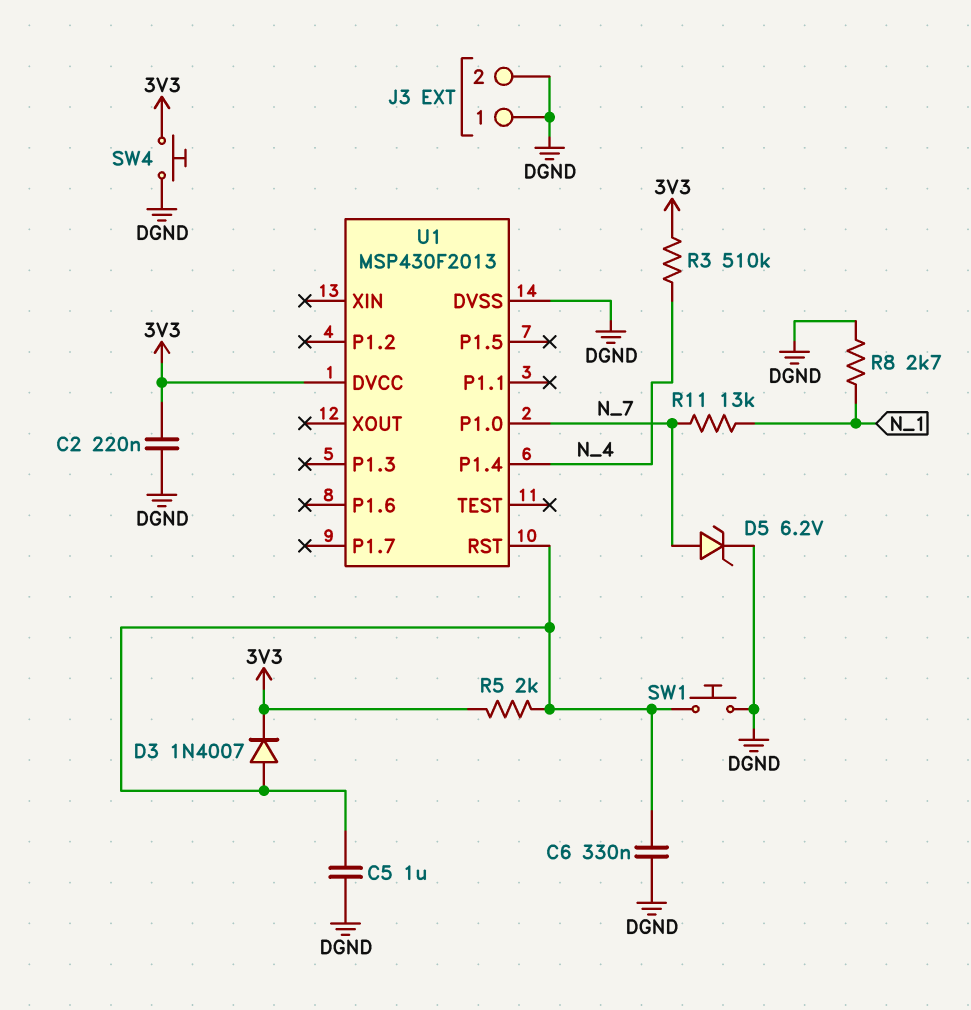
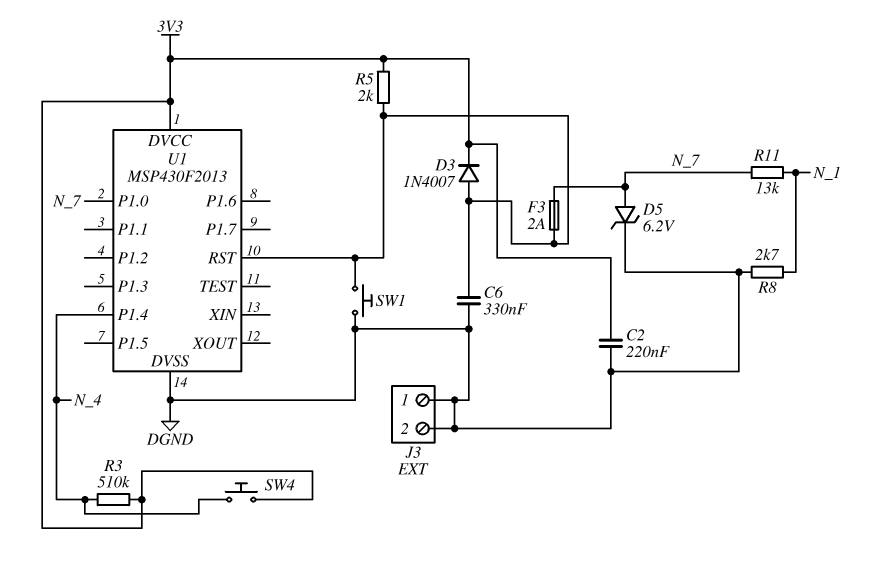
C5: 1uF (DGND, U1/RST) -> none
F3: none -> 2A (N_7, U1/RST)
SW4: button (3V3, DGND) -> button (3V3, N_4)

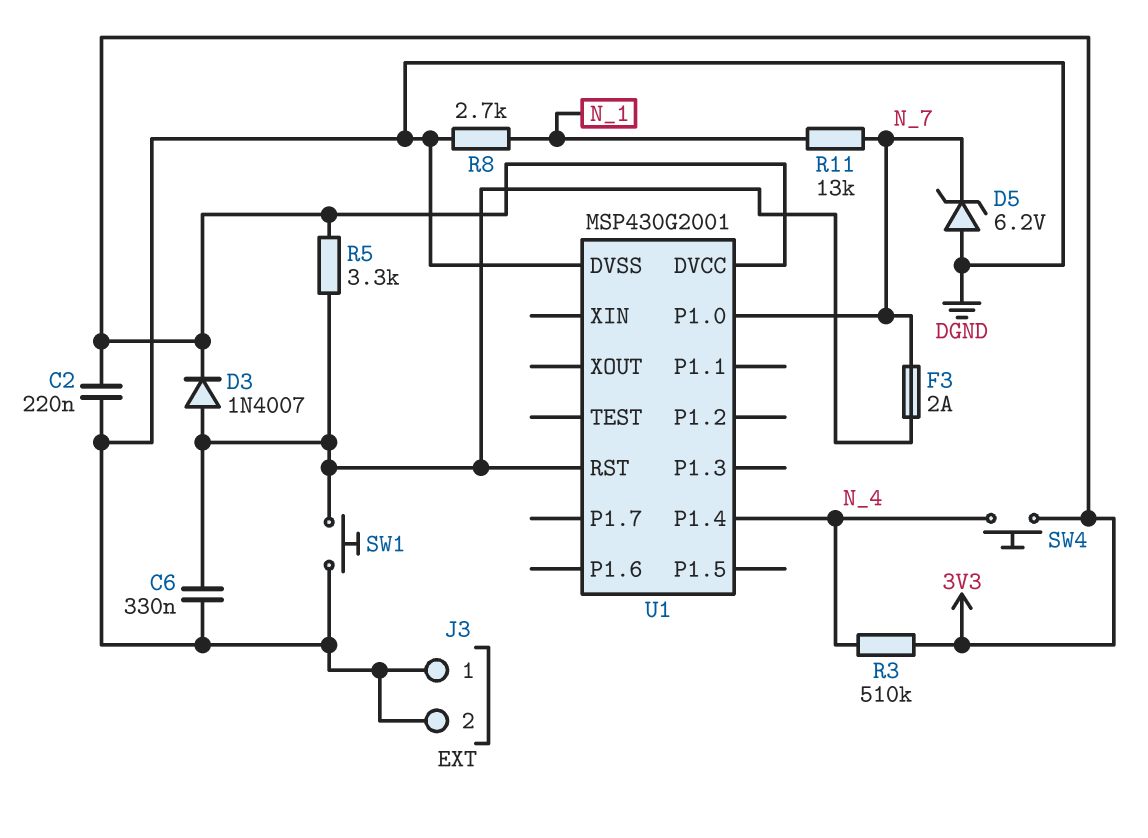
D5: zener 6.2V (A N_7, K DGND) -> zener 6.2V (A DGND, K N_7)
R5: 2k (3V3, U1/RST) -> 3.3k (3V3, U1/RST)
U1: MSP430F2013 -> MSP430G2001

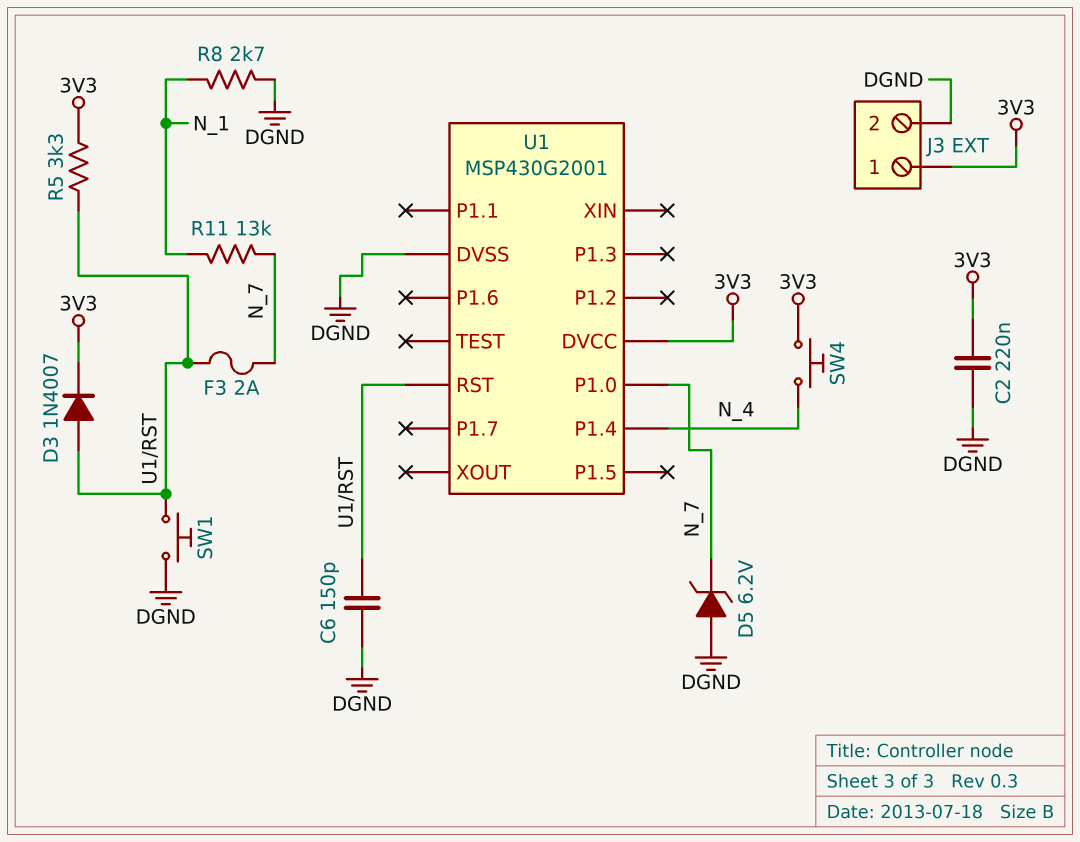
C6: 330nF (DGND, U1/RST) -> 150pF (DGND, U1/RST)
J3 pin 1: DGND -> 3V3
R3: 510k (3V3, N_4) -> none

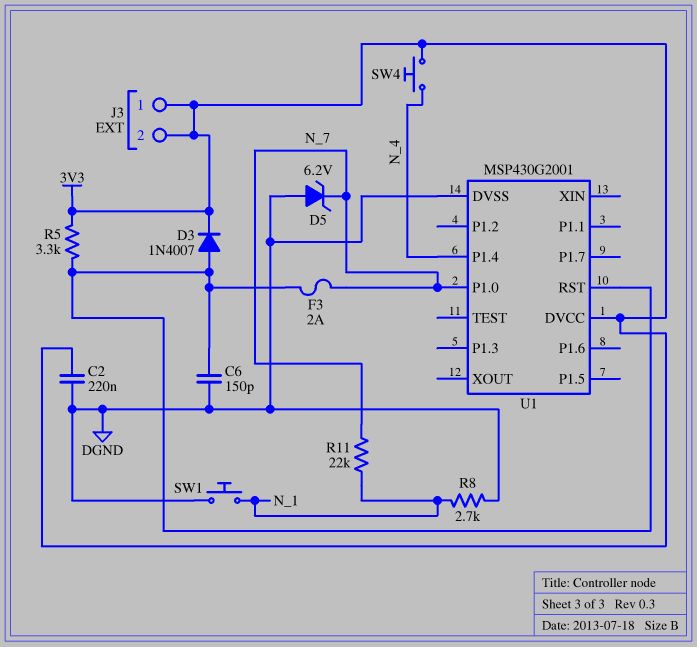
J3 pin 2: DGND -> 3V3
R11: 13k (N_1, N_7) -> 22k (N_1, N_7)
SW1: button (DGND, U1/RST) -> button (DGND, N_1)

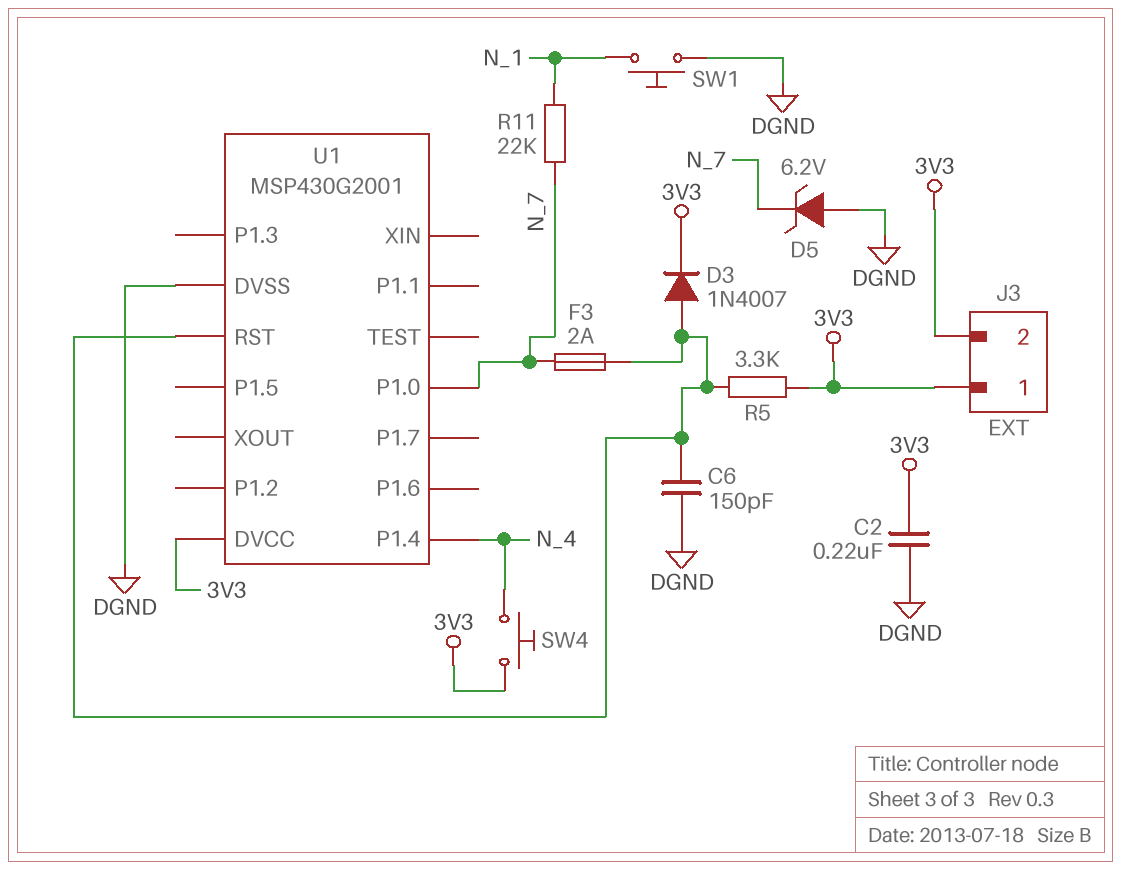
R8: 2.7k (DGND, N_1) -> none

